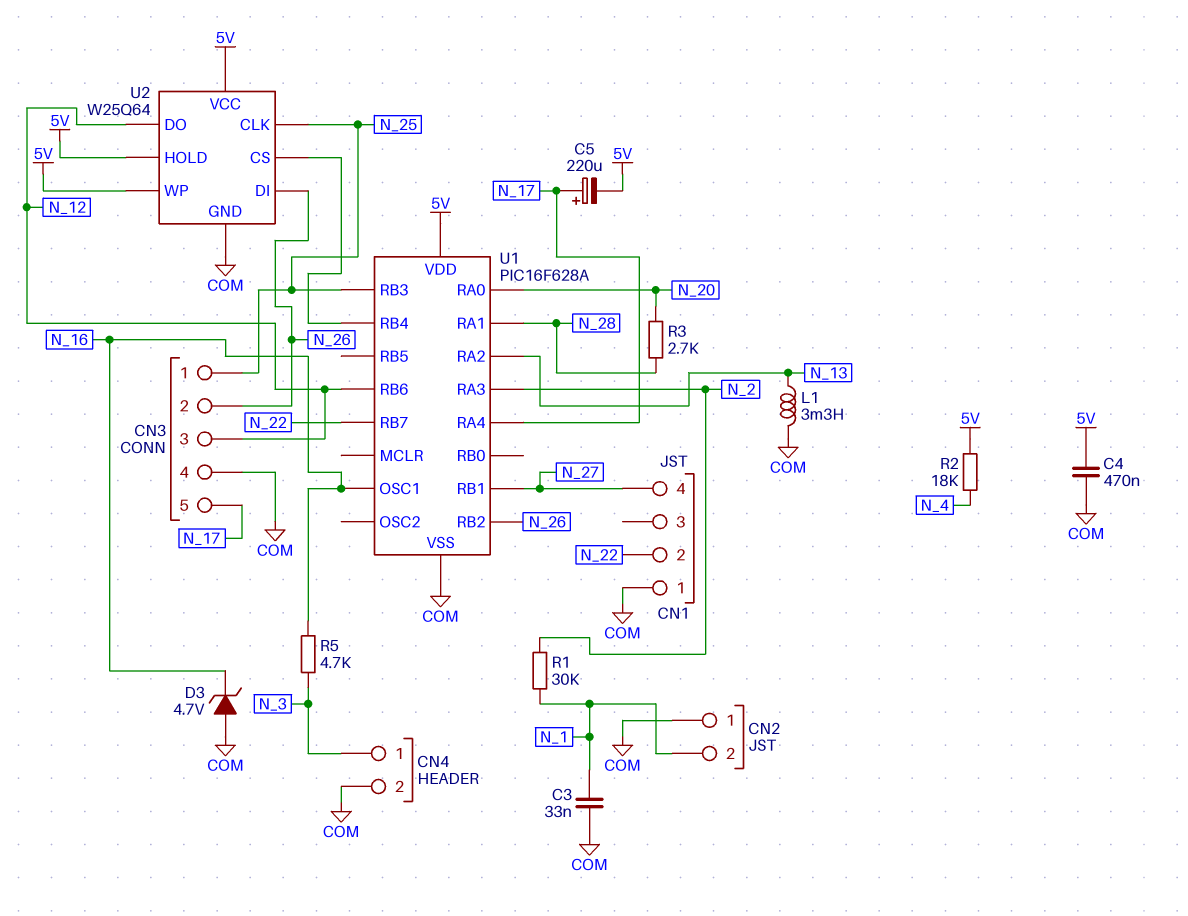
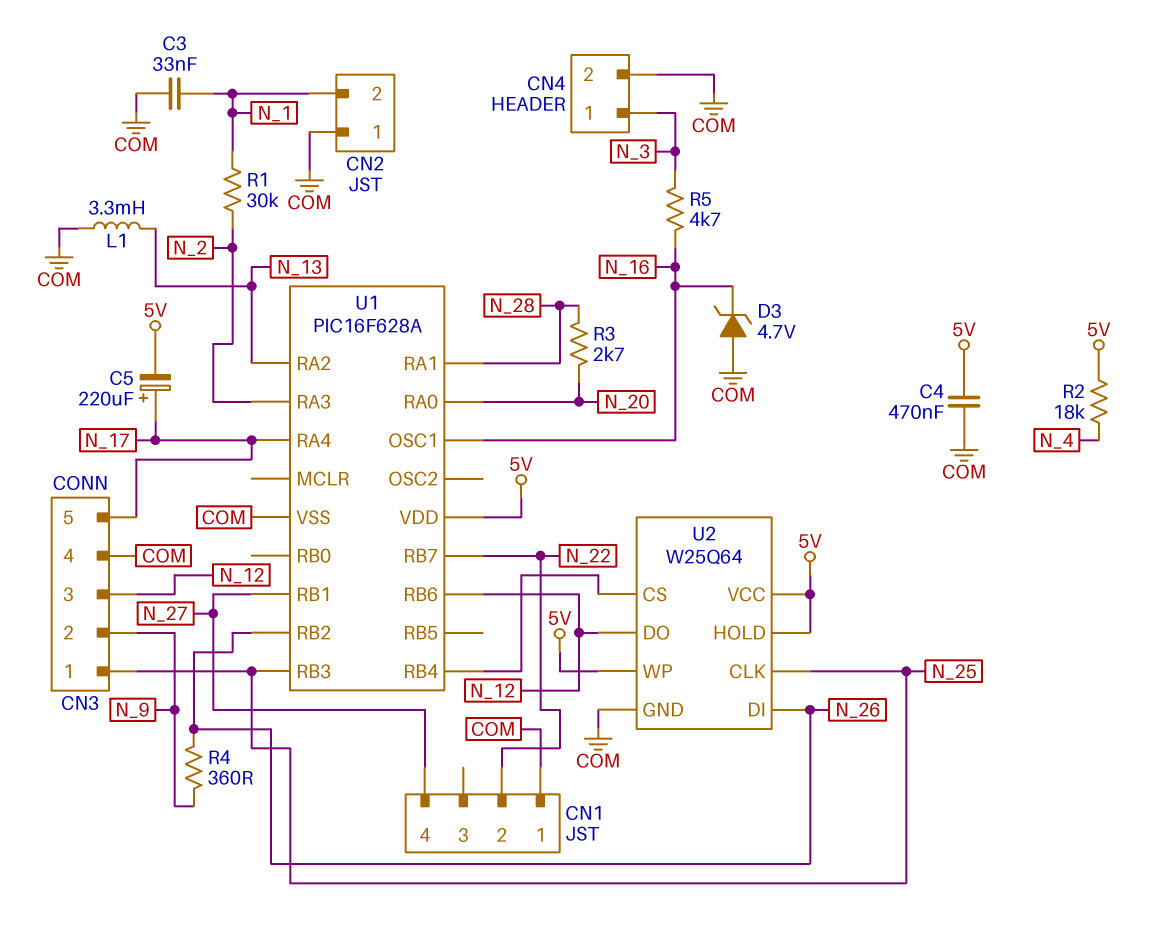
CN3 pin 2: N_26 -> N_9
R4: none -> 360 (N_9, N_26)

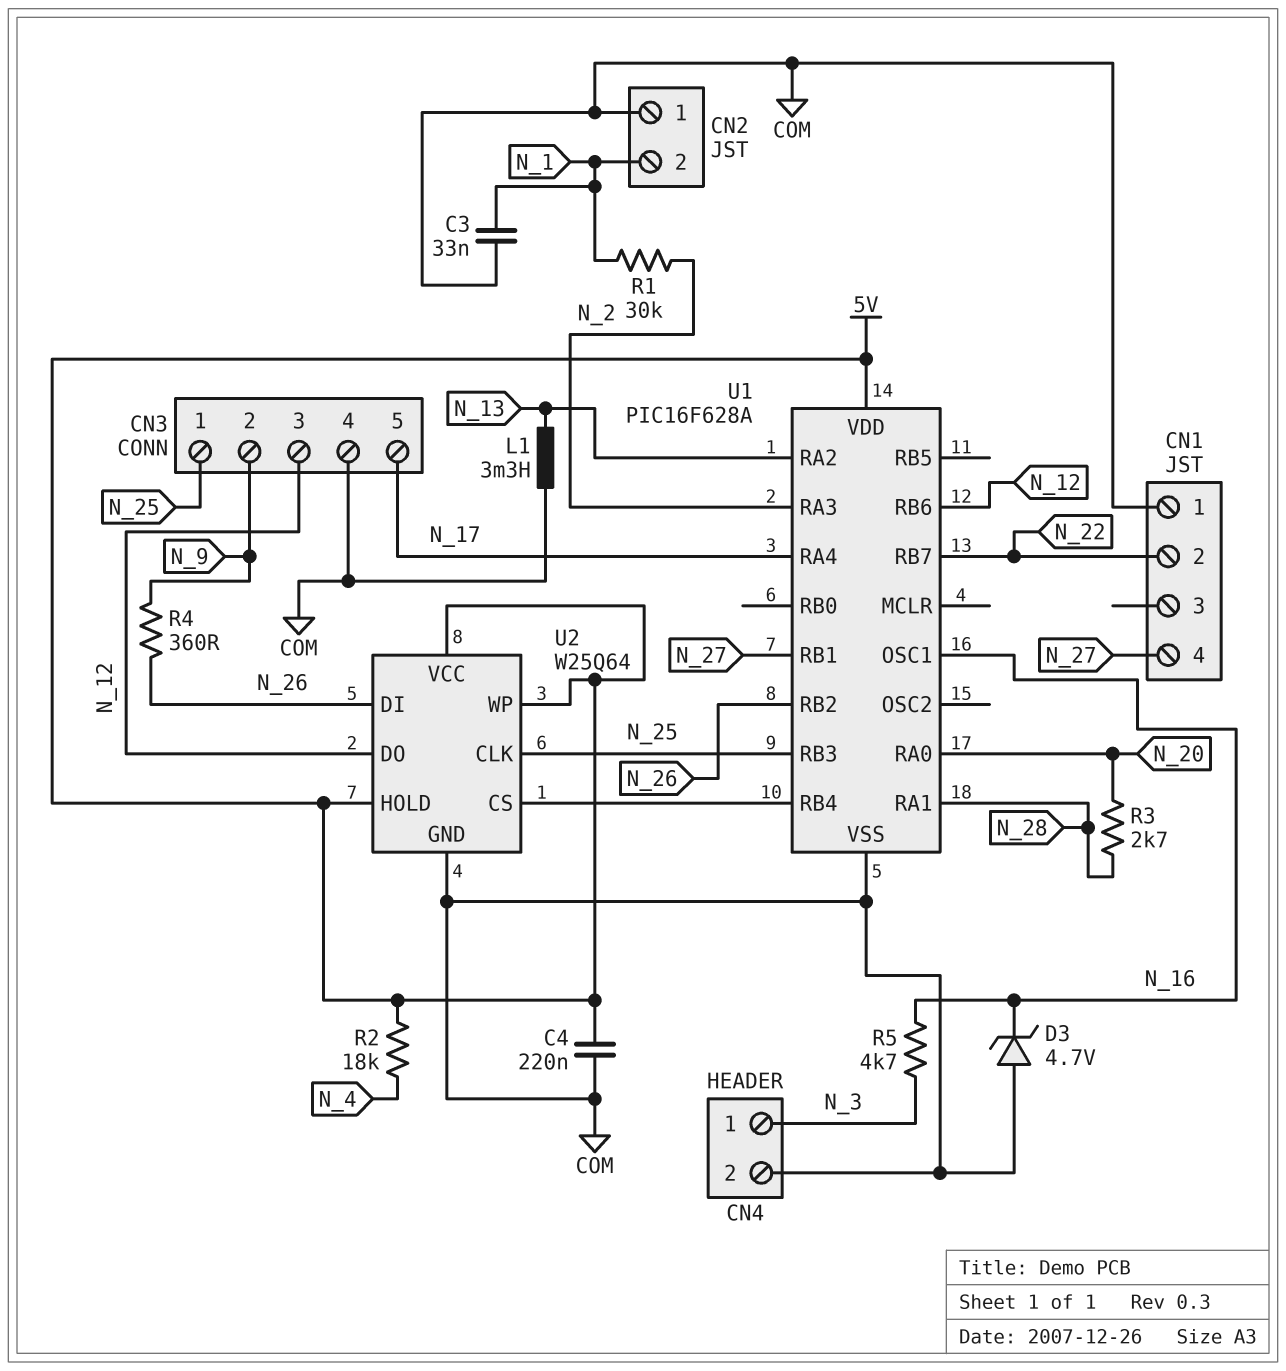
C4: 470nF (5V, COM) -> 220nF (5V, COM)
C5: 220uF (plus N_17, minus 5V) -> none

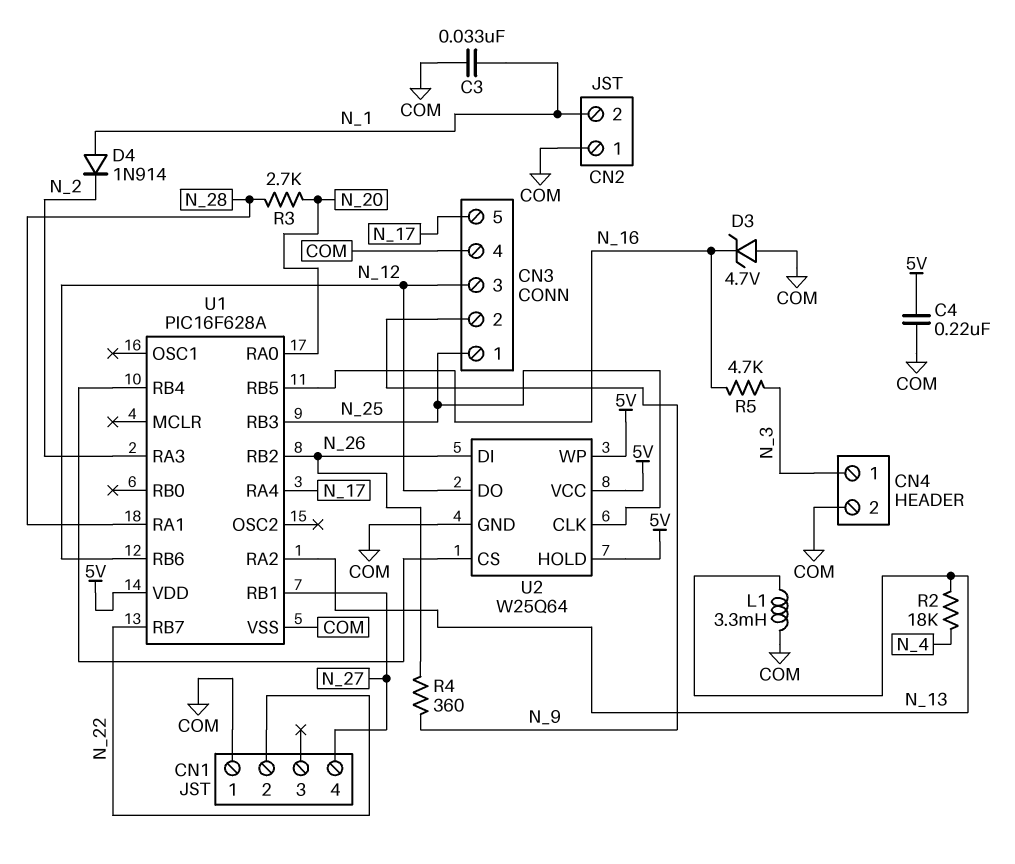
D4: none -> diode 1N914 (A N_1, K N_2)
R1: 30k (N_1, N_2) -> none
R2: 18k (5V, N_4) -> 18k (N_4, N_13)
U1 pin OSC1: N_16 -> none
U1 pin RB5: none -> N_16

